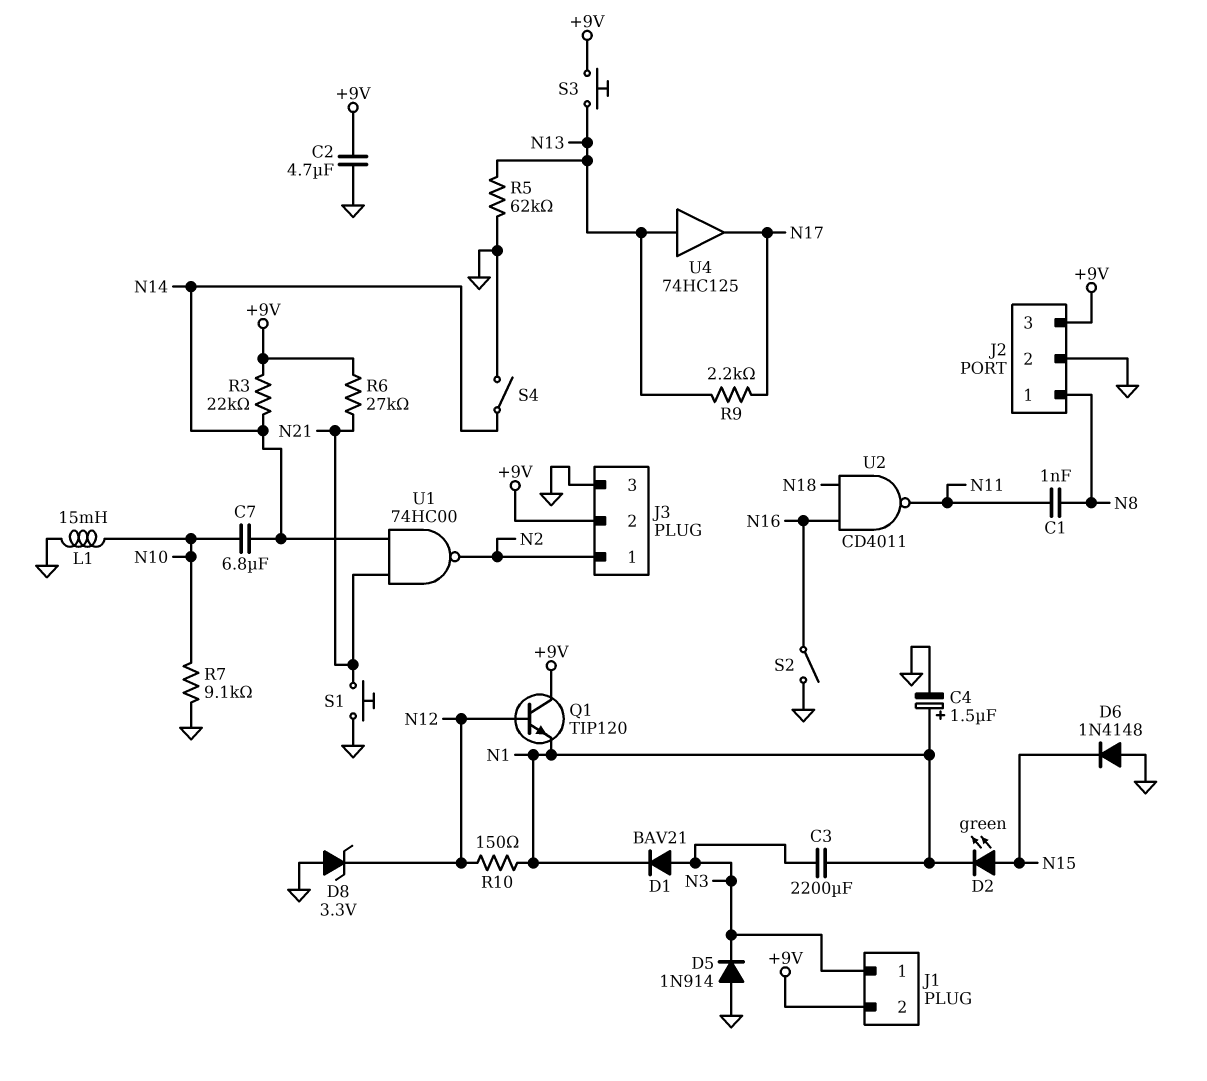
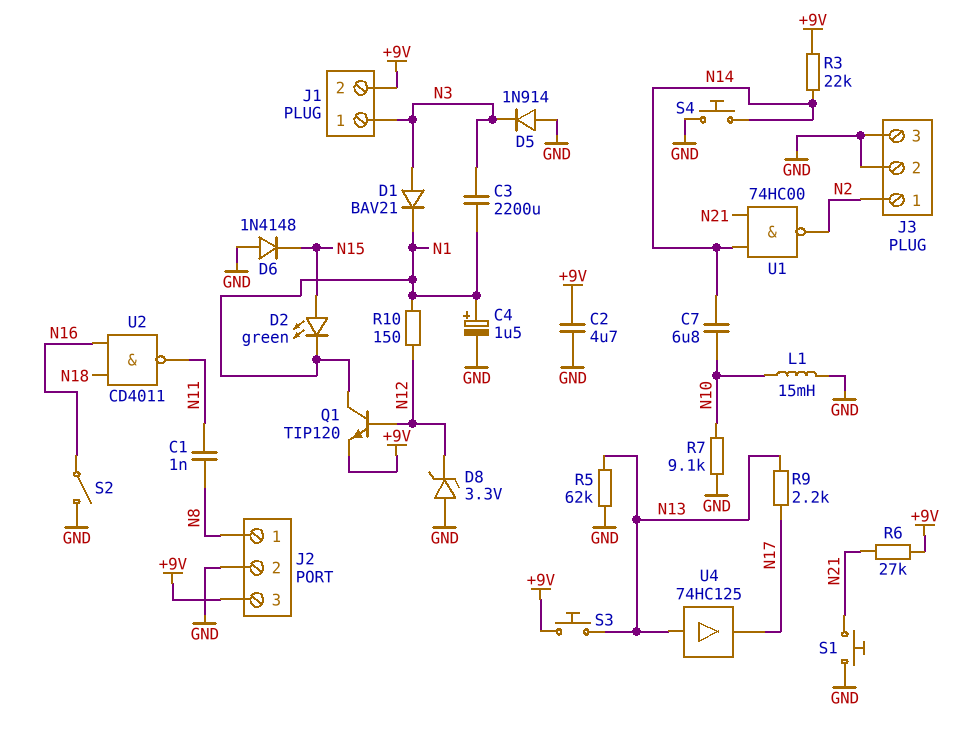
J3 pin 2: +9V -> GND
Q1: NPN TIP120 (B N12, C +9V, E N1) -> NPN TIP120 (B N12, C N1, E +9V)
S4: switch (GND, N14) -> button (GND, N14)

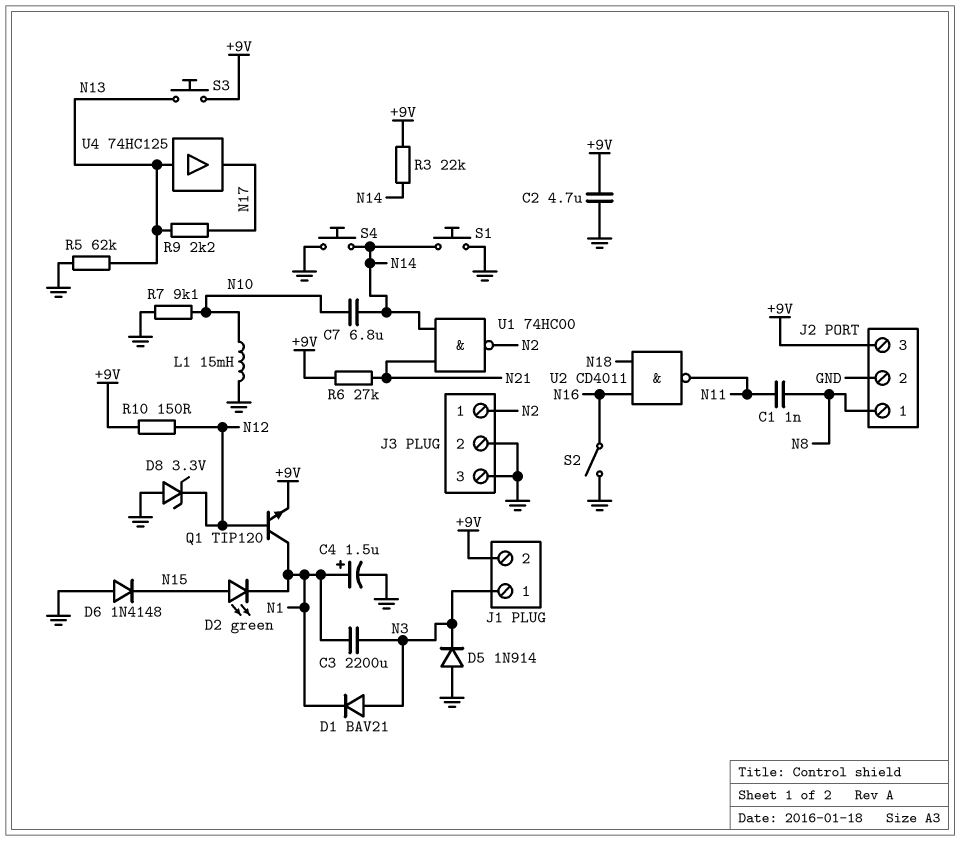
R10: 150 (N1, N12) -> 150 (+9V, N12)
S1: button (GND, N21) -> button (GND, N14)

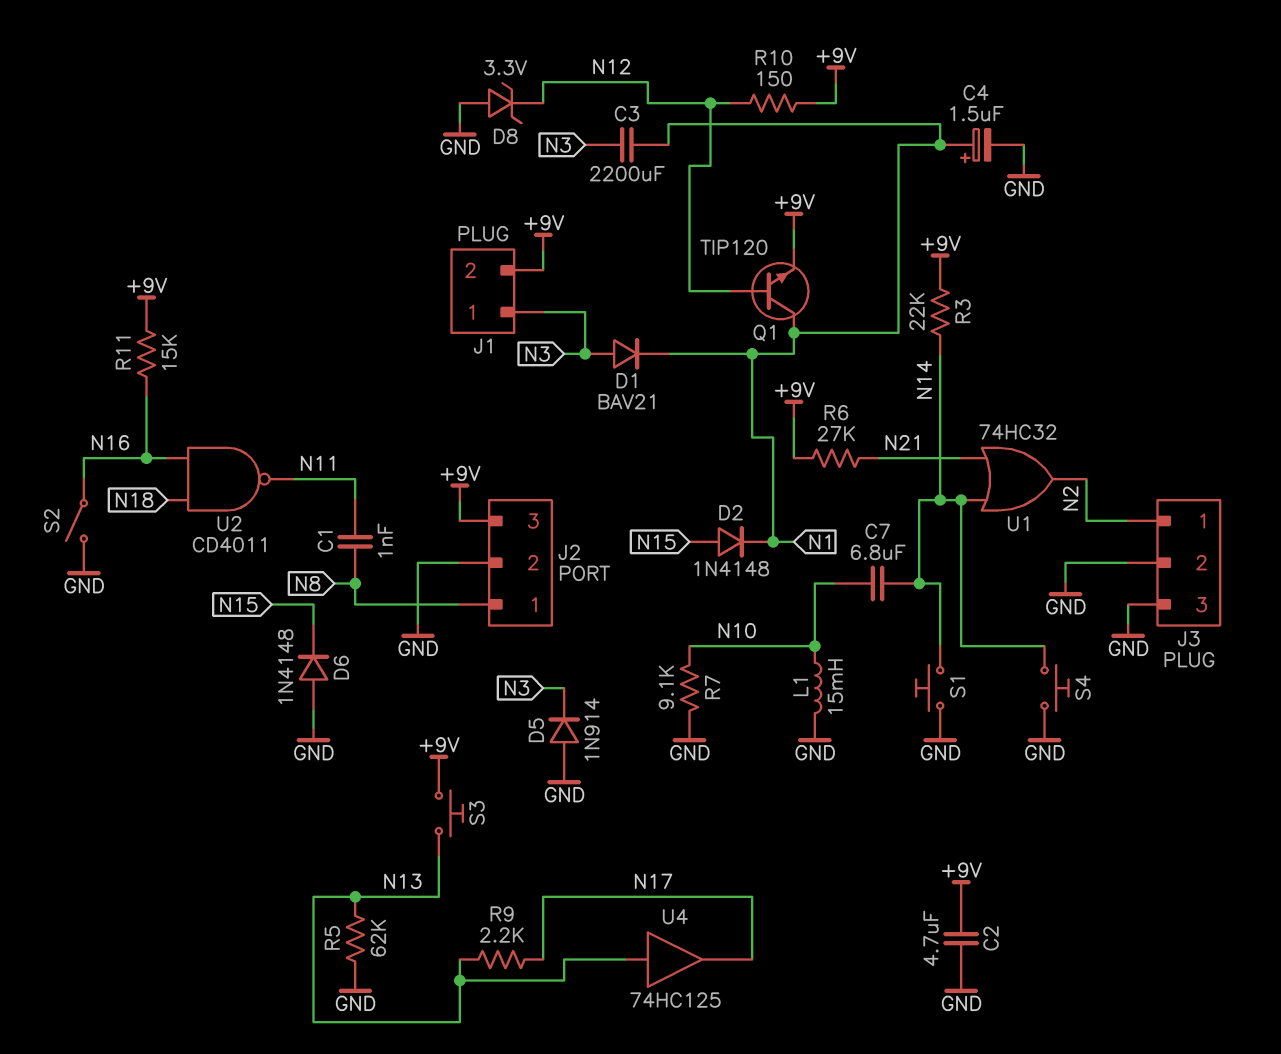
D2: LED green (A N15, K N1) -> diode 1N4148 (A N15, K N1)
R11: none -> 15k (+9V, N16)
U1: NAND 74HC00 (in N14, in N21, out N2) -> OR 74HC32 (in N14, in N21, out N2)

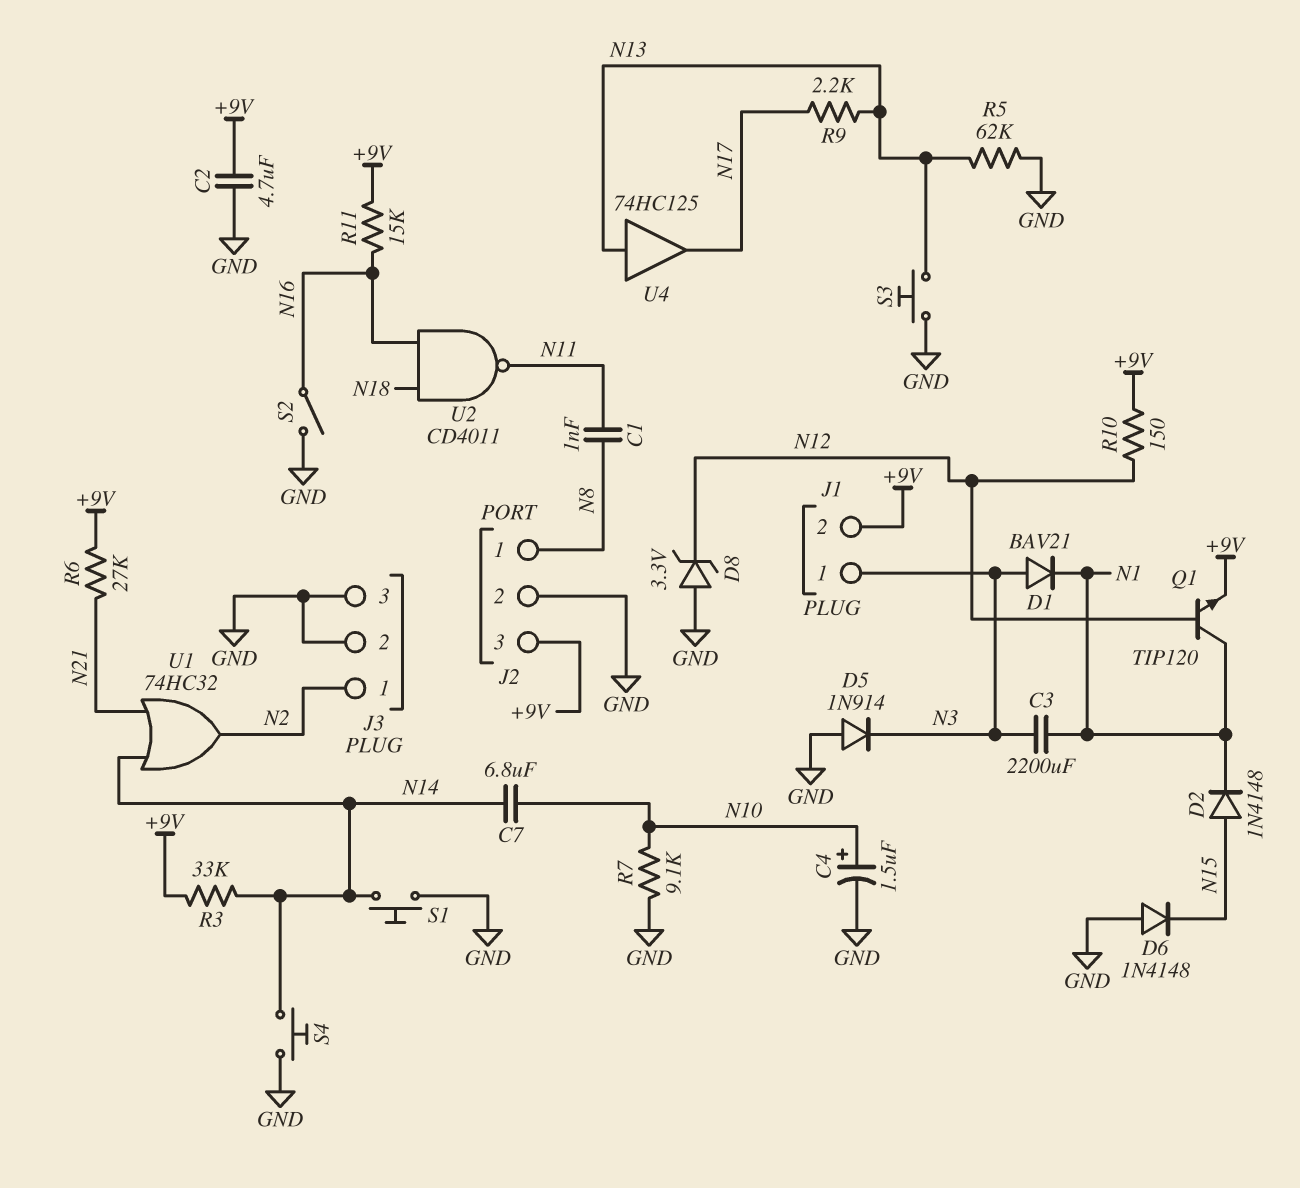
C4: 1.5uF (plus N1, minus GND) -> 1.5uF (plus N10, minus GND)
L1: 15mH (GND, N10) -> none
R3: 22k (+9V, N14) -> 33k (+9V, N14)
S3: button (+9V, N13) -> button (GND, N13)

